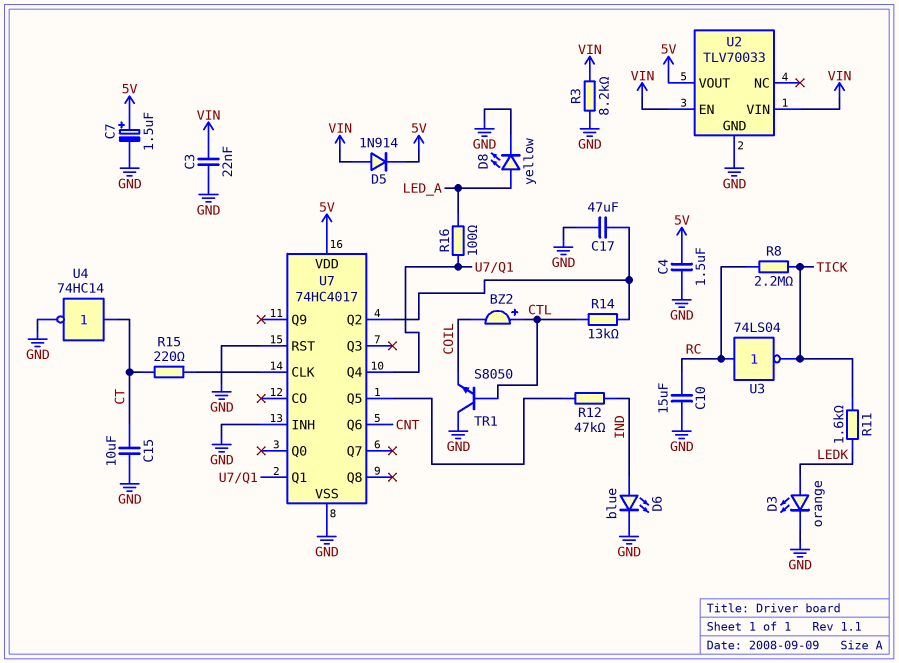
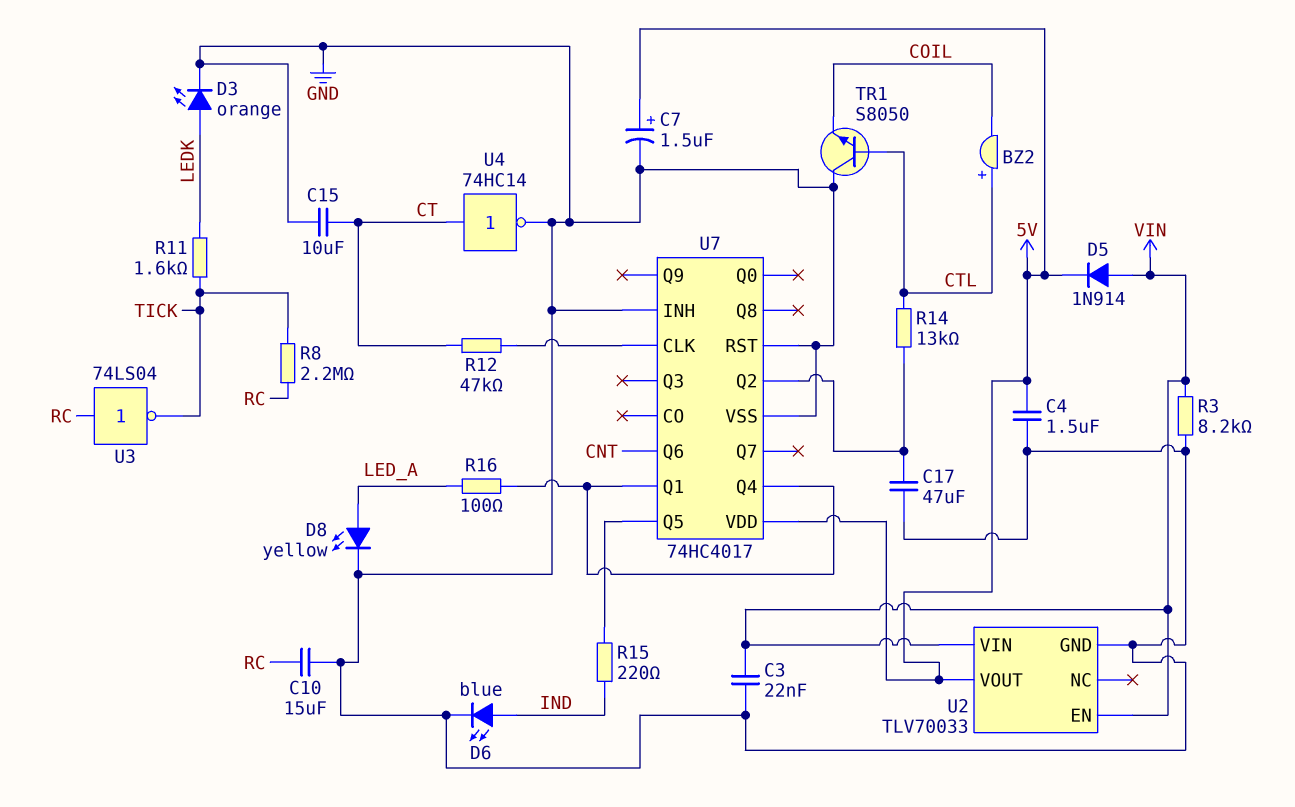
R12: 47k (IND, U7/Q5) -> 47k (CT, U7/CLK)
R15: 220 (CT, U7/CLK) -> 220 (IND, U7/Q5)

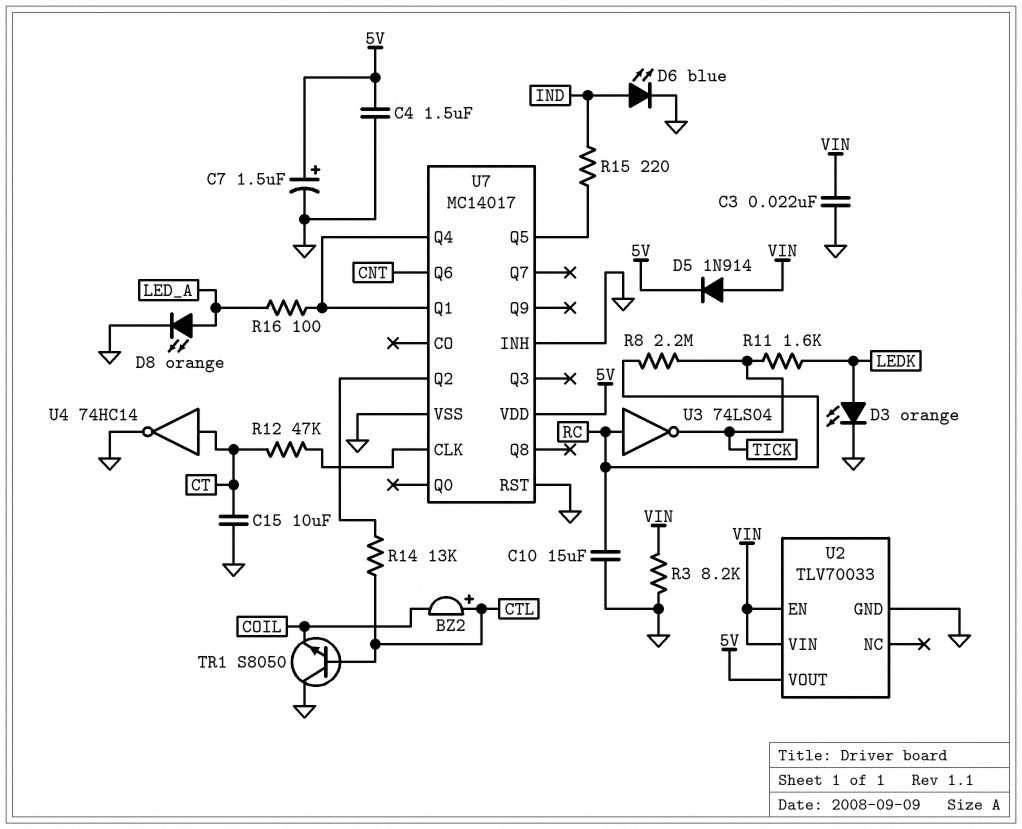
C17: 47uF (GND, U7/Q2) -> none
D8: LED yellow (A LED_A, K GND) -> LED orange (A LED_A, K GND)
U7: 74HC4017 -> MC14017

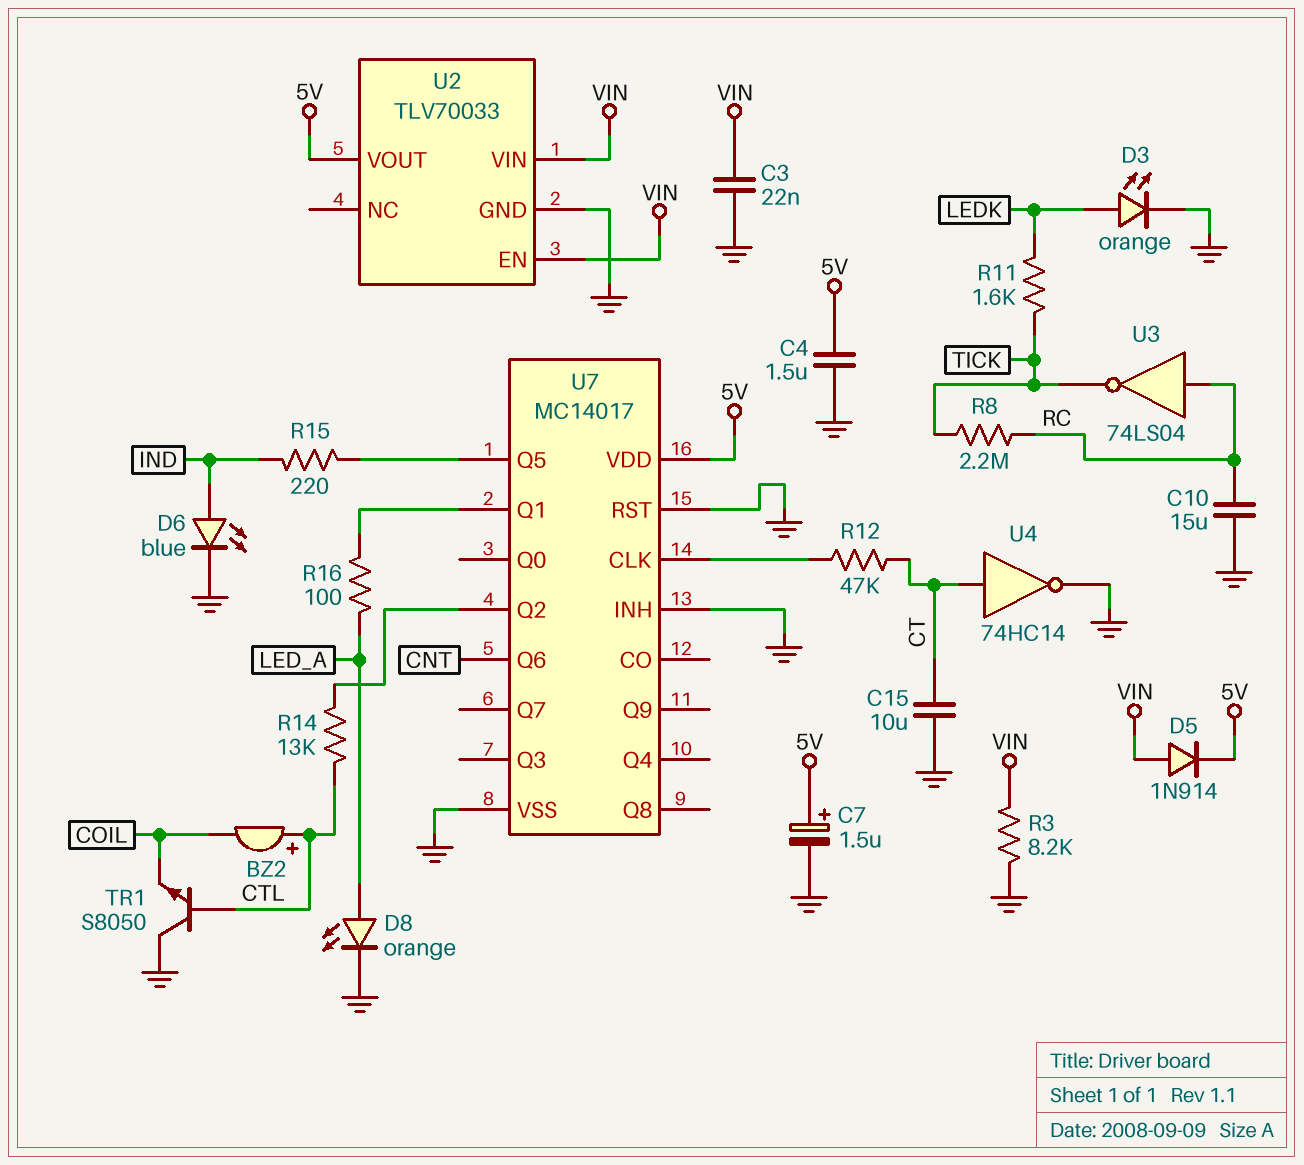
U7 pin Q4: U7/Q1 -> none

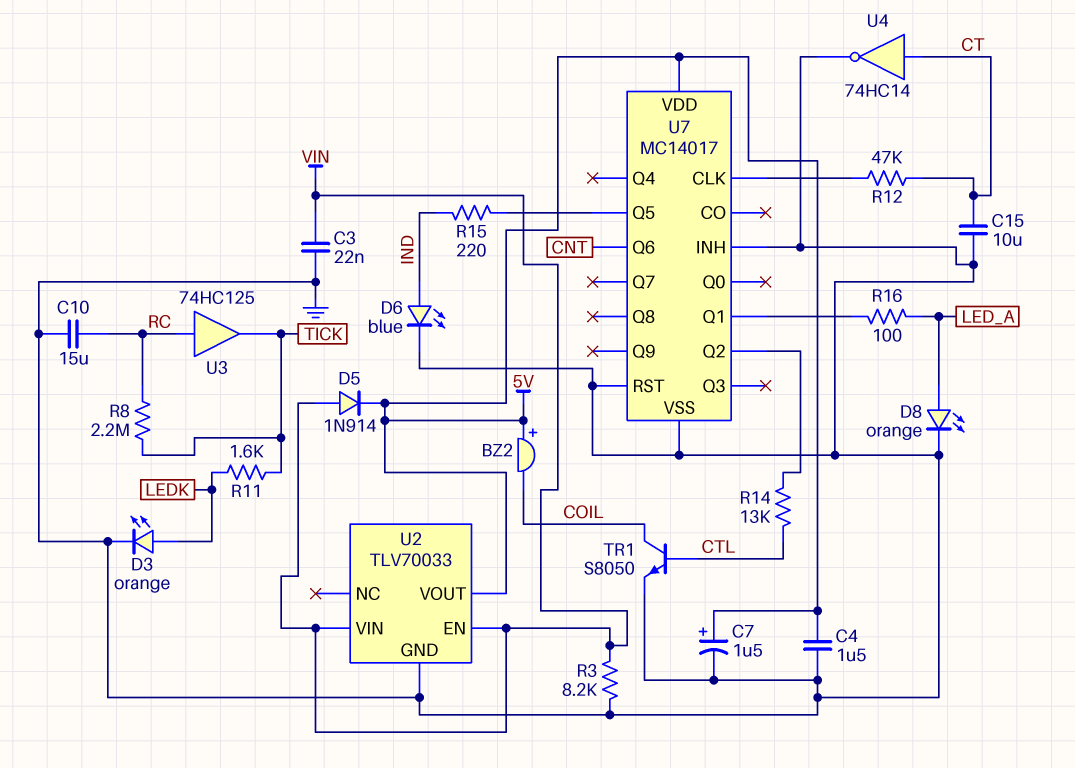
BZ2: buzzer (plus CTL, minus COIL) -> buzzer (plus 5V, minus COIL)
TR1: NPN S8050 (B CTL, C GND, E COIL) -> NPN S8050 (B CTL, C COIL, E GND)
U3: NOT 74LS04 (in RC, out TICK) -> buffer 74HC125 (in RC, out TICK)

